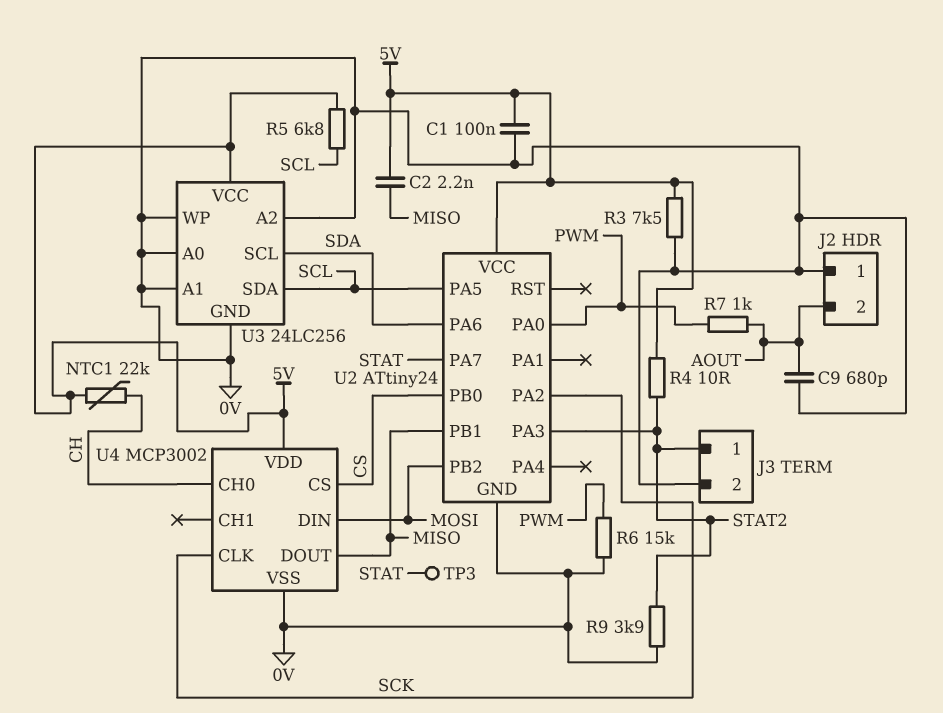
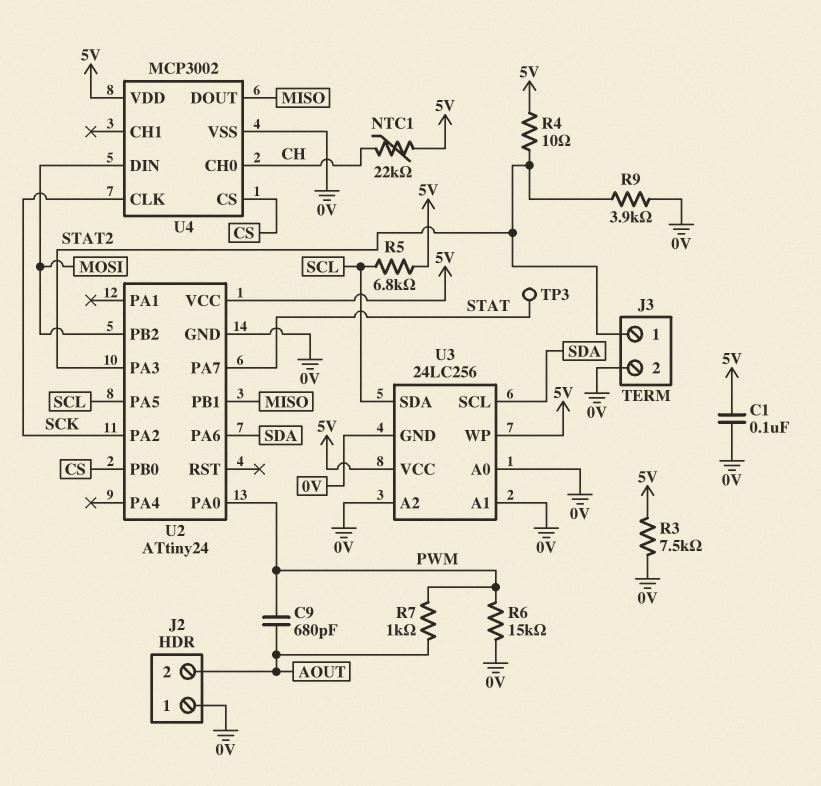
C2: 2.2nF (5V, MISO) -> none
C9: 680pF (0V, AOUT) -> 680pF (AOUT, PWM)
U3 pin WP: 0V -> 5V

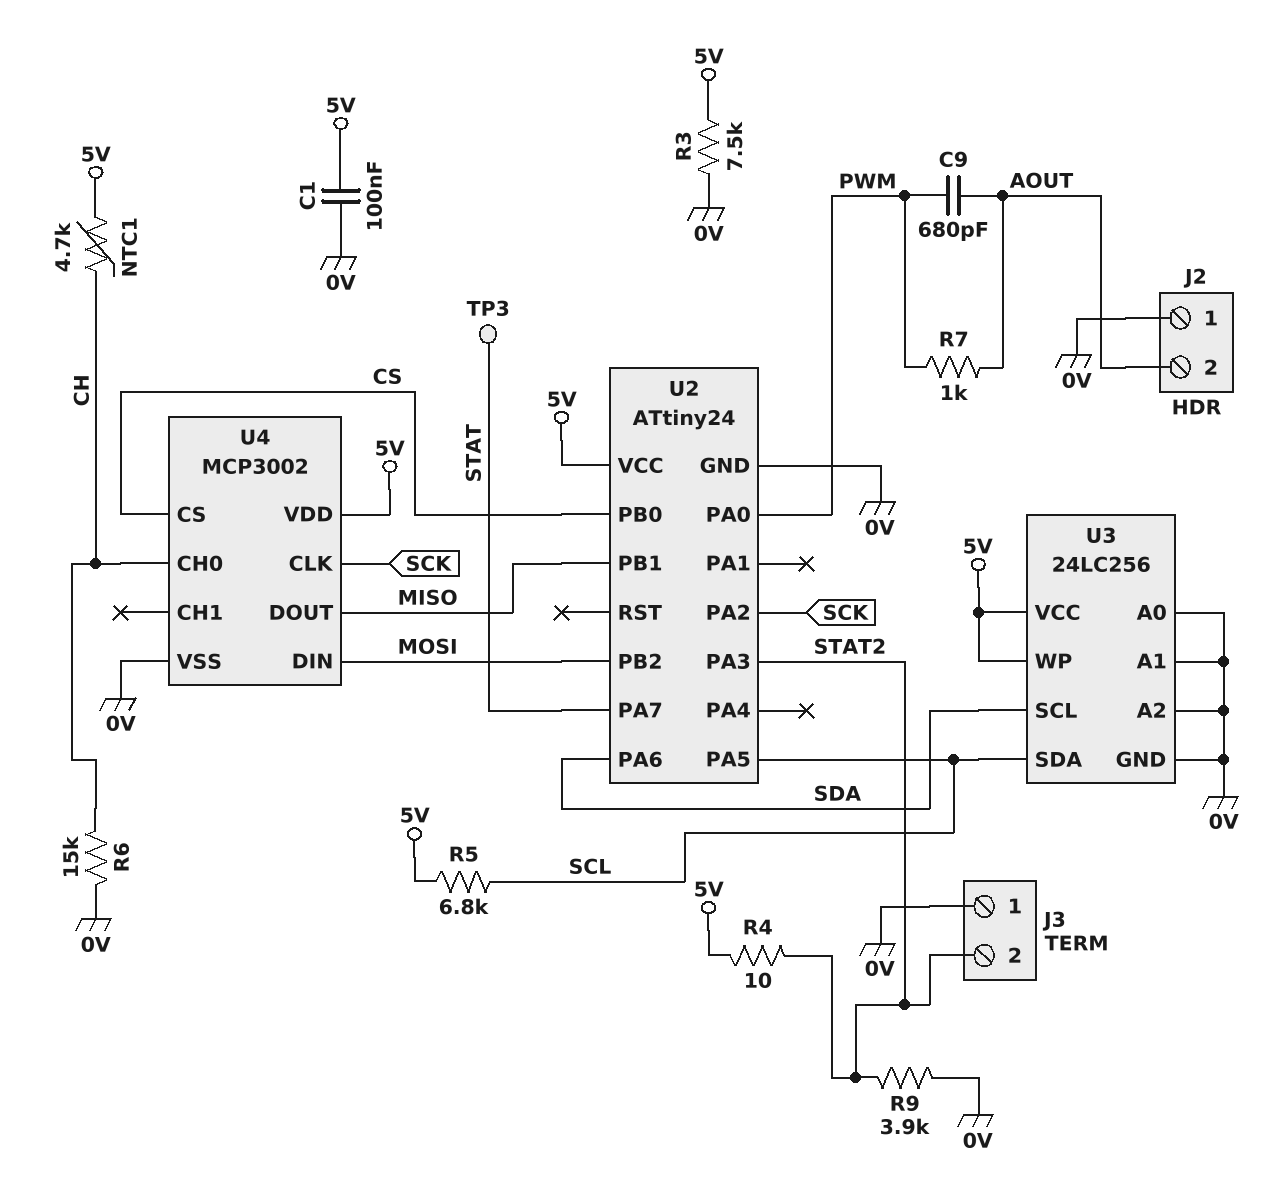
J3 pin 1: STAT2 -> 0V
J3 pin 2: 0V -> STAT2
NTC1: 22k (5V, CH) -> 4.7k (5V, CH)
R6: 15k (0V, PWM) -> 15k (0V, CH)

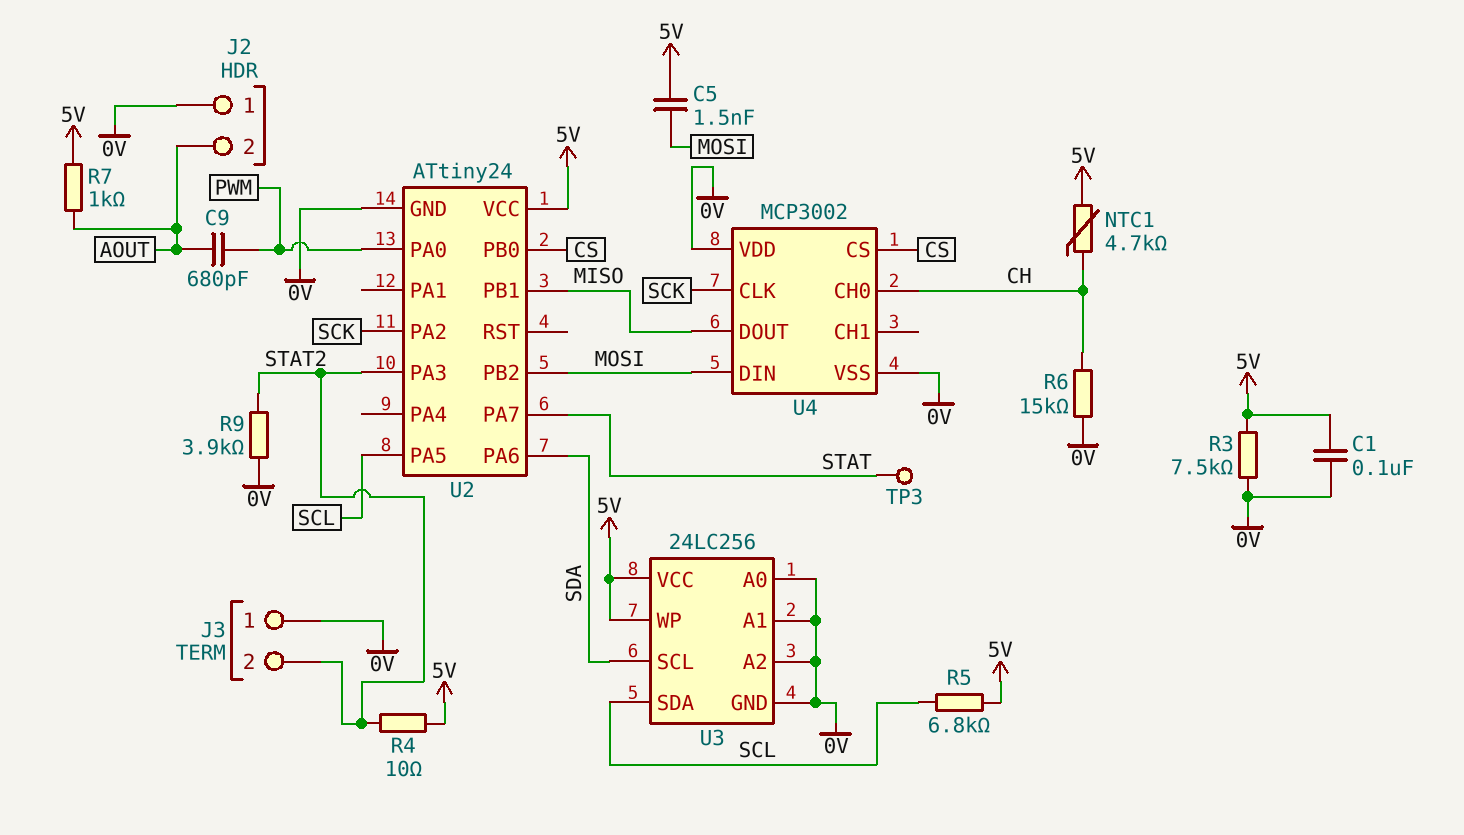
C5: none -> 1.5nF (5V, MOSI)
R7: 1k (AOUT, PWM) -> 1k (5V, AOUT)
U4 pin VDD: 5V -> 0V

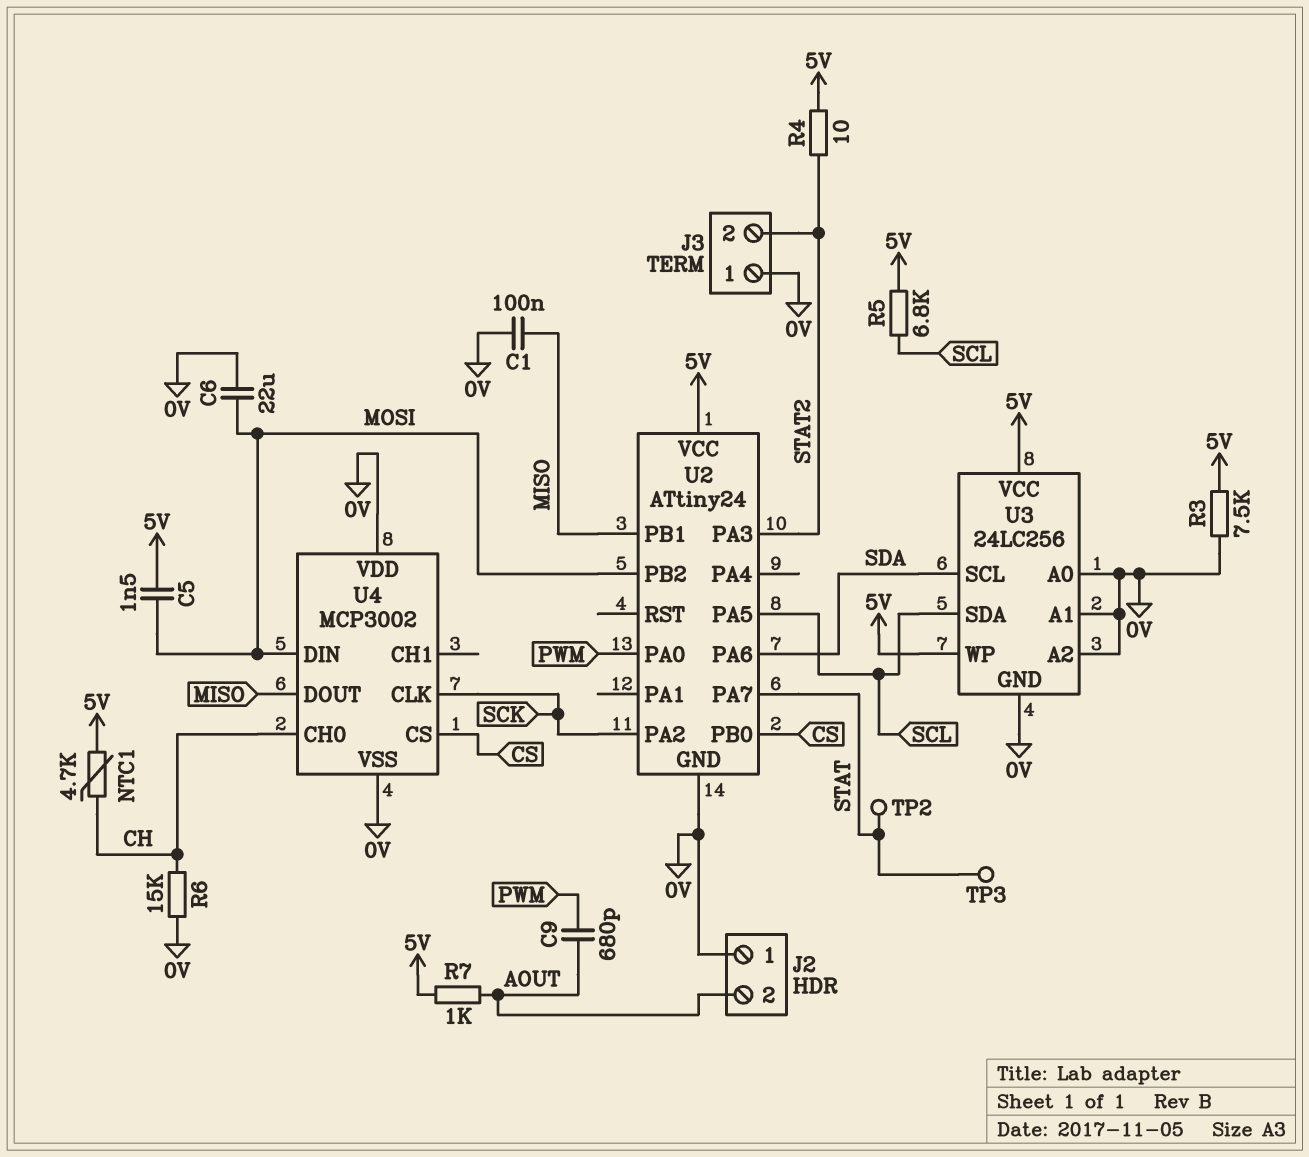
C1: 100nF (0V, 5V) -> 100nF (0V, MISO)
C6: none -> 22uF (0V, MOSI)
R9: 3.9k (0V, STAT2) -> none
TP2: none -> test point (STAT)

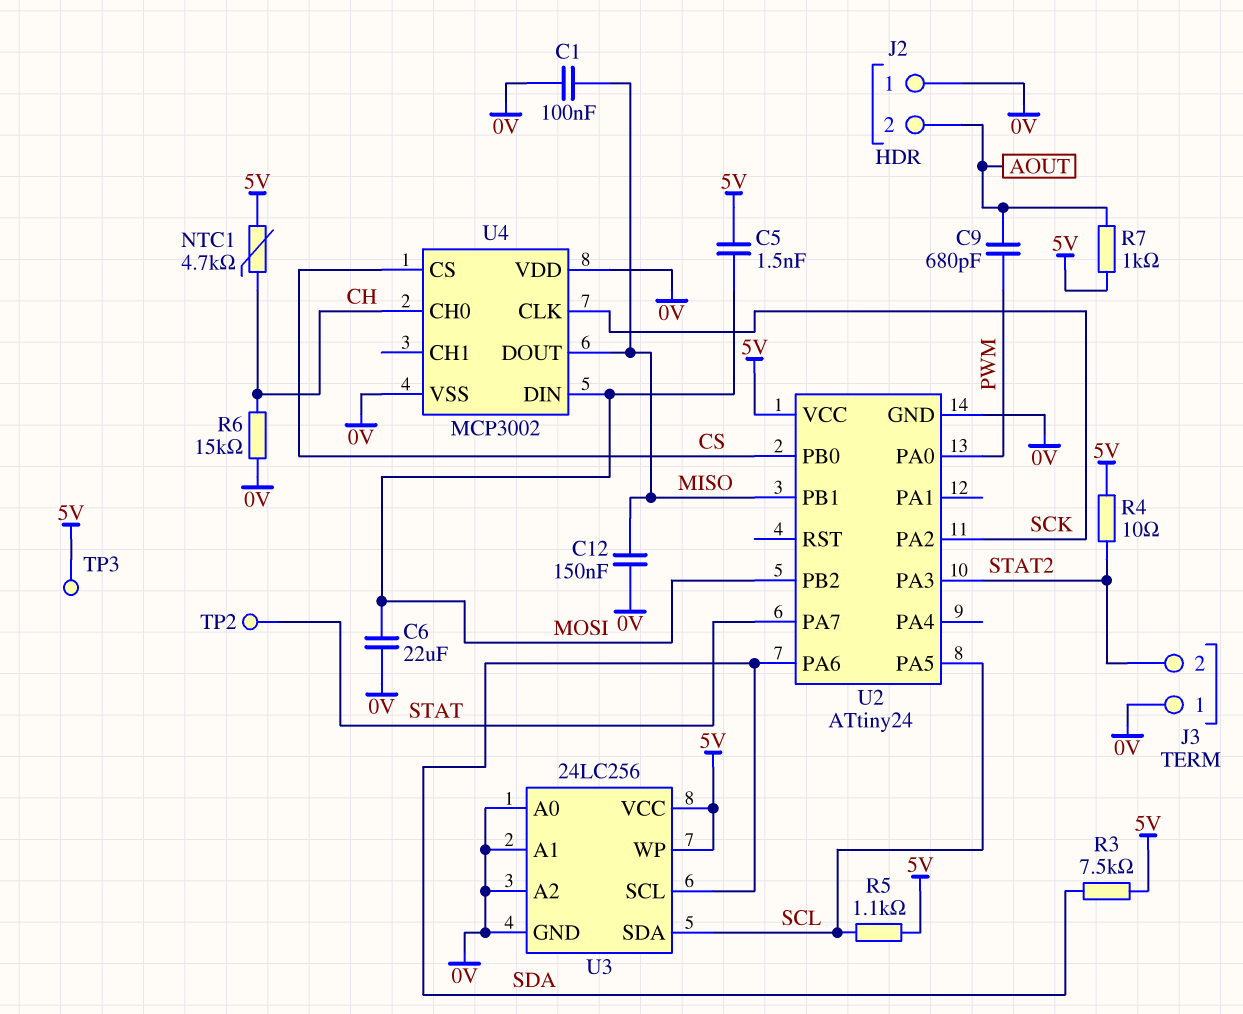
C12: none -> 150nF (0V, MISO)
R3: 7.5k (0V, 5V) -> 7.5k (5V, SDA)
R5: 6.8k (5V, SCL) -> 1.1k (5V, SCL)
TP3: test point (STAT) -> test point (5V)

